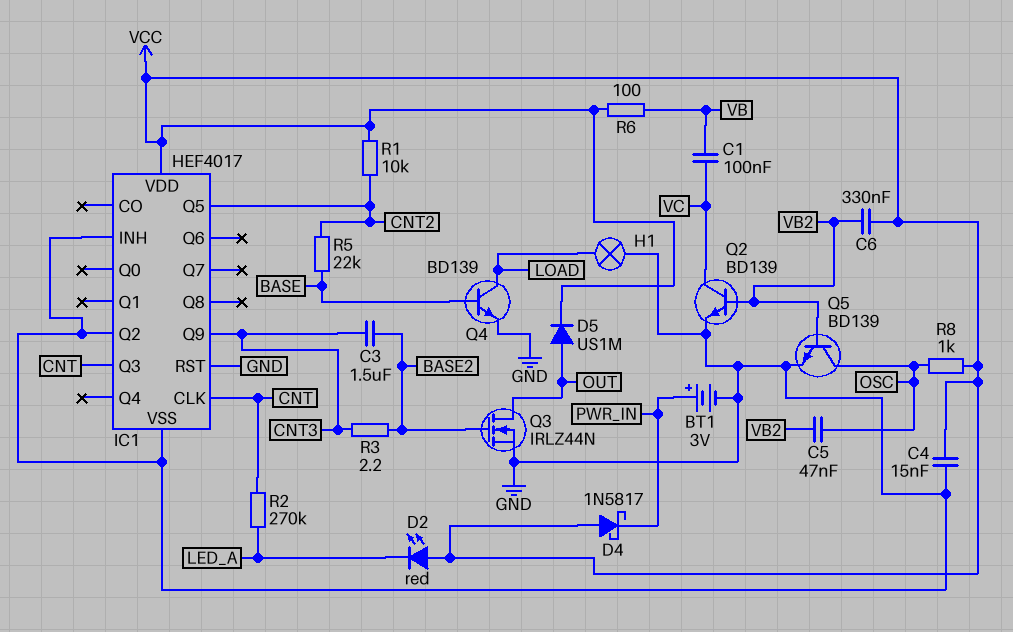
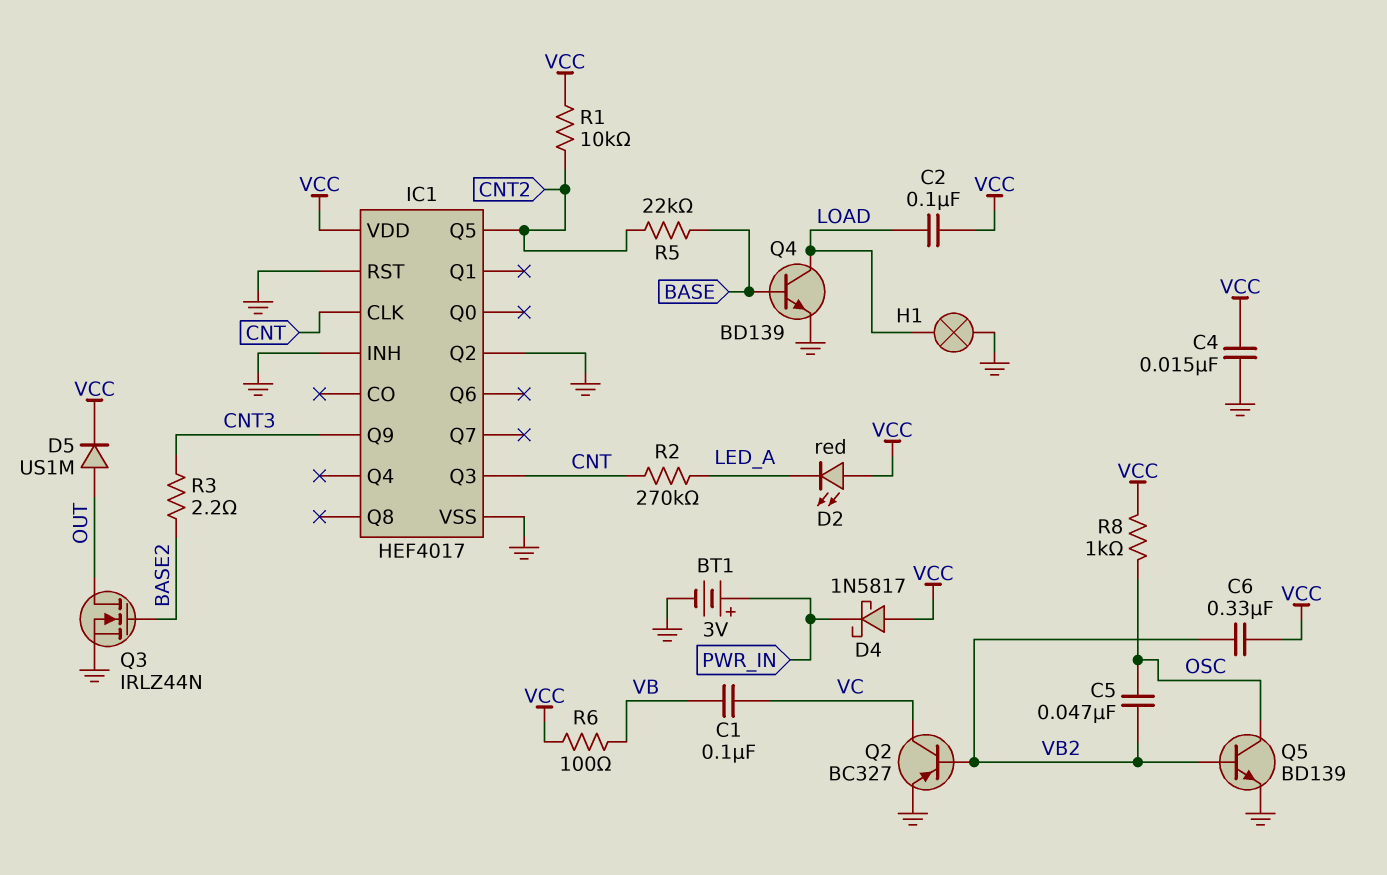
C2: none -> 100nF (LOAD, VCC)
C3: 1.5uF (BASE2, CNT3) -> none
Q2: NPN BD139 (B VB2, C VC, E GND) -> PNP BC327 (B VB2, C VC, E GND)

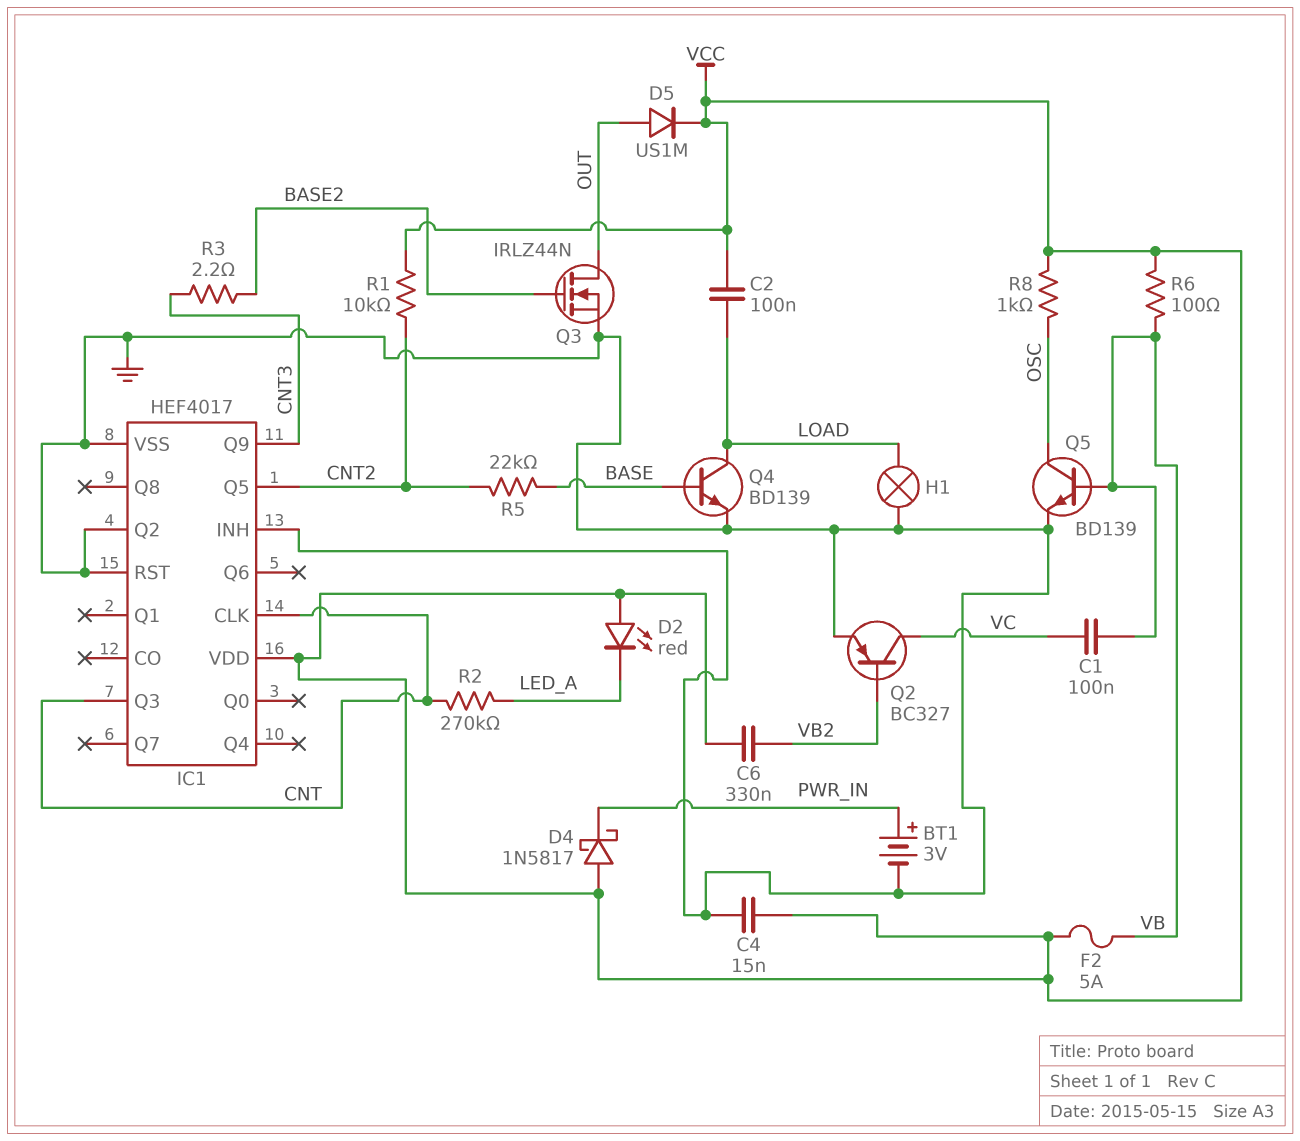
C5: 47nF (OSC, VB2) -> none
F2: none -> 5A (VB, VCC)
Q5: NPN BD139 (B VB2, C OSC, E GND) -> NPN BD139 (B VB, C OSC, E GND)

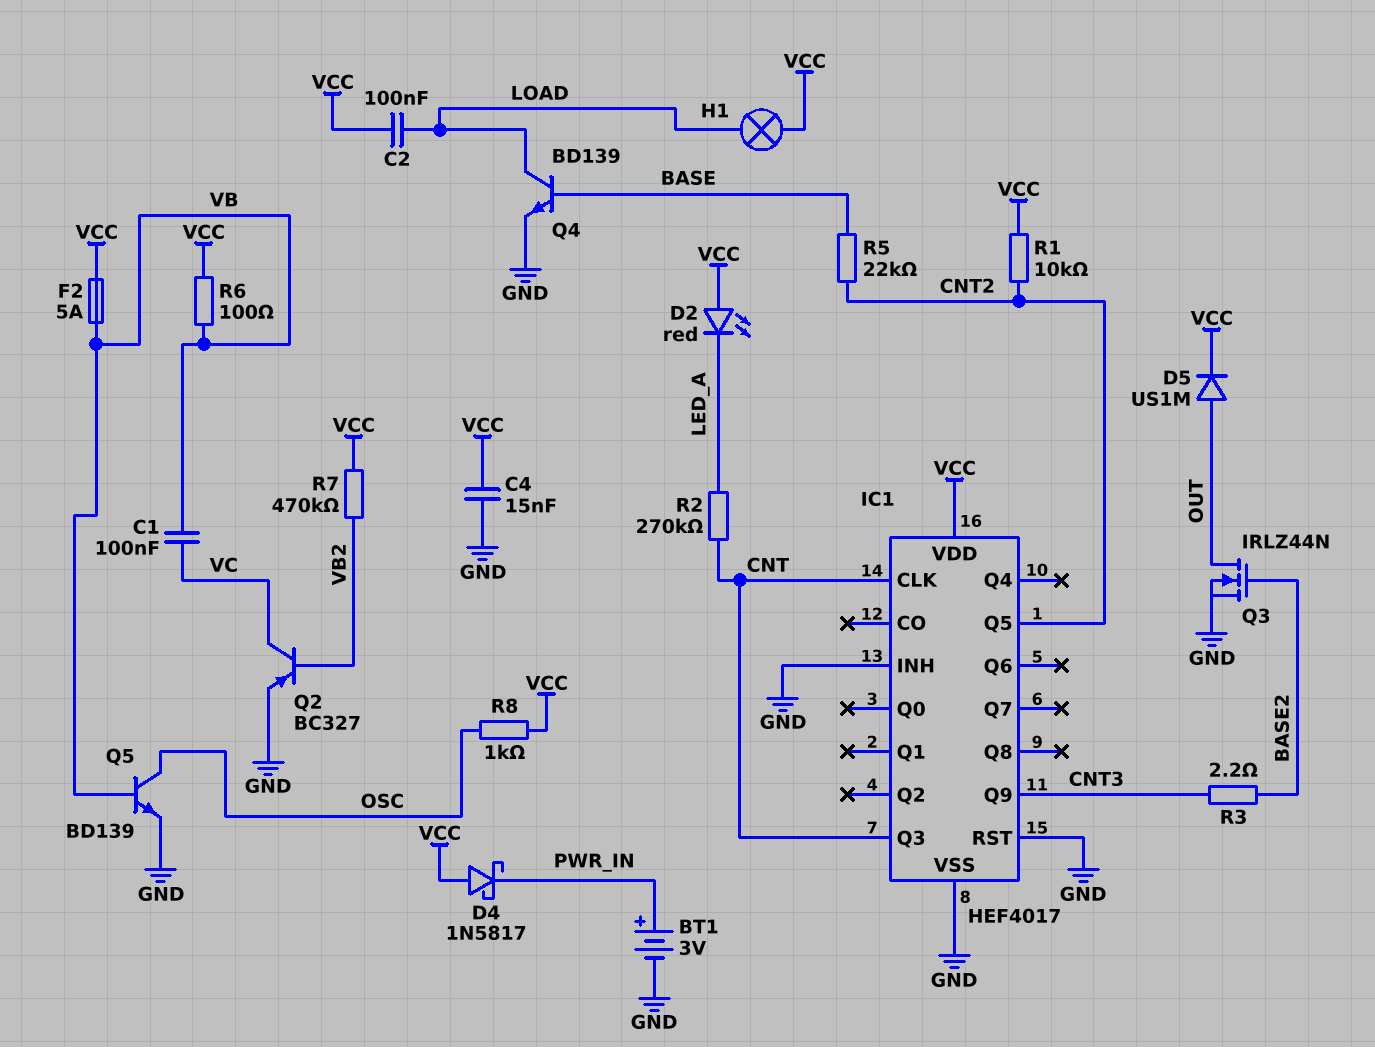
C6: 330nF (VB2, VCC) -> none
H1: lamp (GND, LOAD) -> lamp (LOAD, VCC)
IC1 pin Q2: GND -> none
R7: none -> 470k (VB2, VCC)

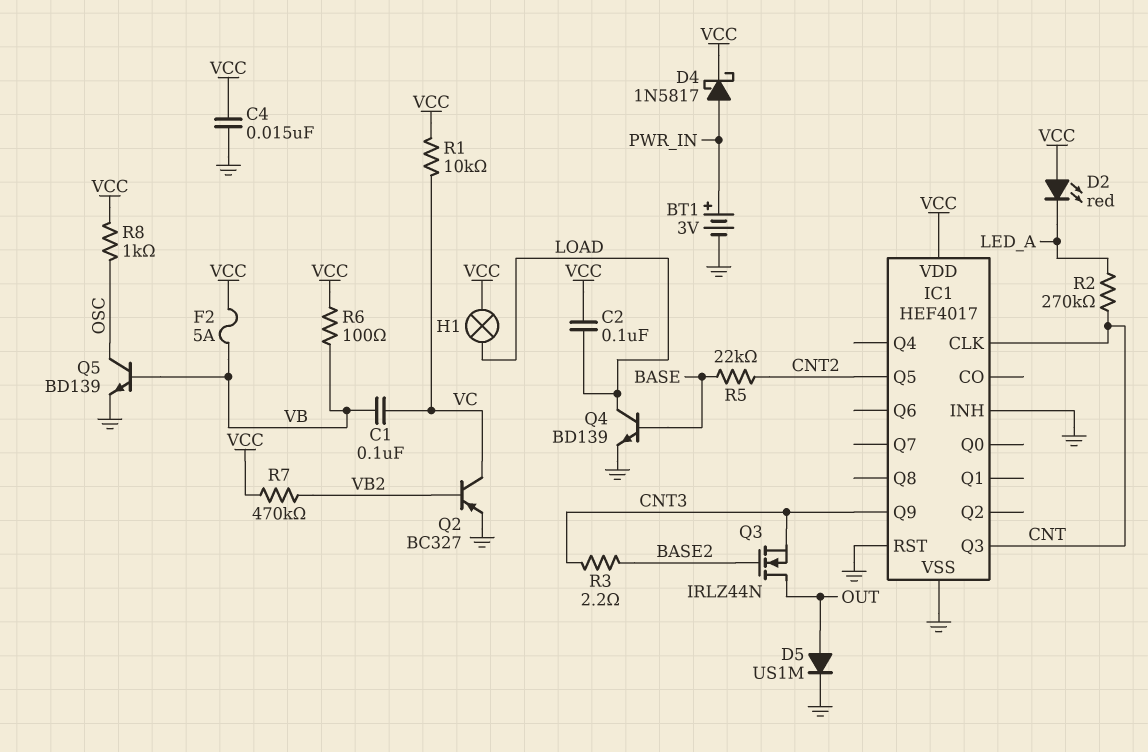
D4: schottky 1N5817 (A VCC, K PWR_IN) -> schottky 1N5817 (A PWR_IN, K VCC)
D5: diode US1M (A OUT, K VCC) -> diode US1M (A OUT, K GND)
Q3: NMOS IRLZ44N (G BASE2, D OUT, S GND) -> NMOS IRLZ44N (G BASE2, D OUT, S CNT3)
R1: 10k (CNT2, VCC) -> 10k (VC, VCC)

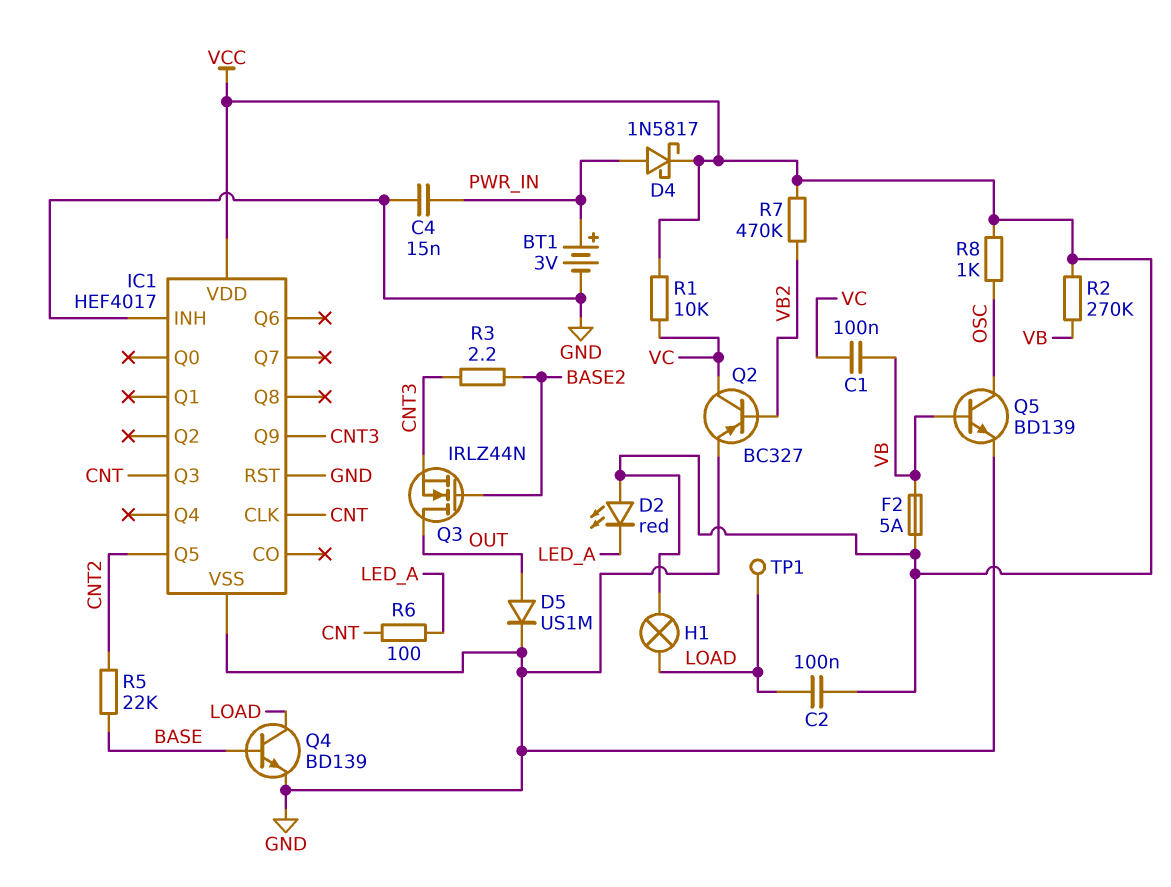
C4: 15nF (GND, VCC) -> 15nF (GND, PWR_IN)
R2: 270k (CNT, LED_A) -> 270k (VB, VCC)
R6: 100 (VB, VCC) -> 100 (CNT, LED_A)
TP1: none -> test point (LOAD)

